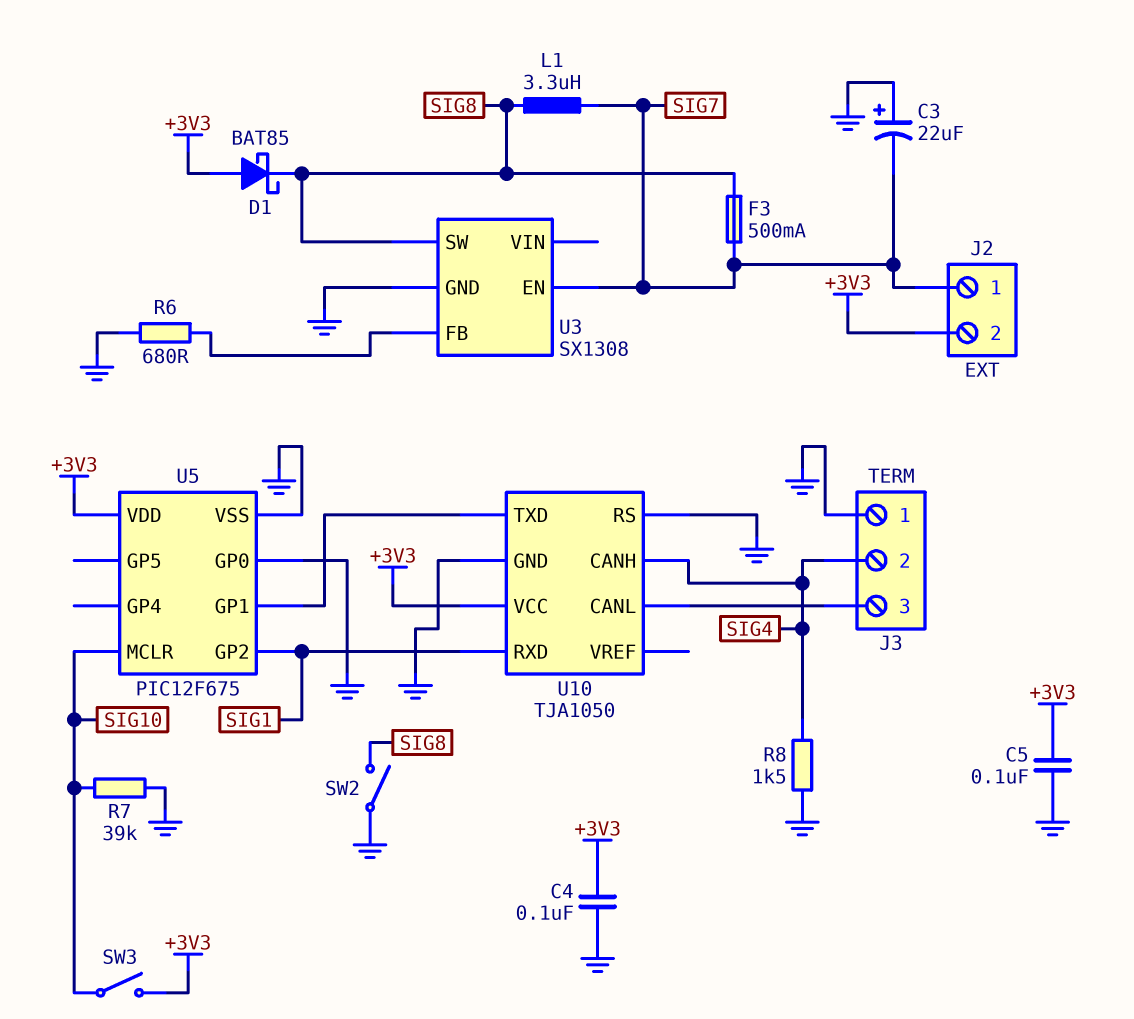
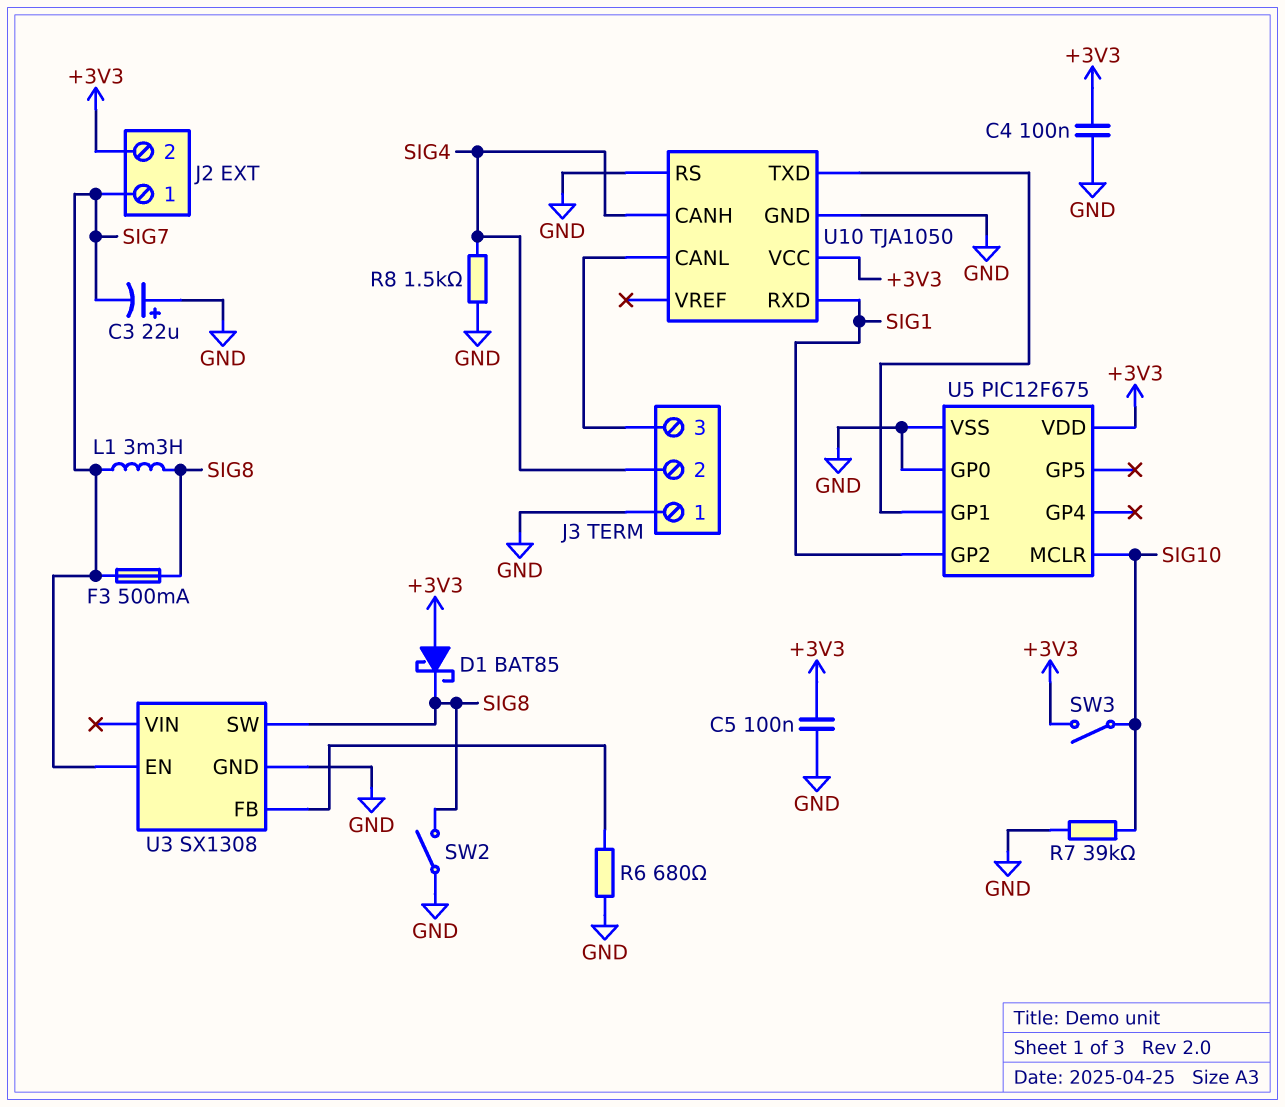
L1: 3.3uH (SIG7, SIG8) -> 3.3mH (SIG7, SIG8)

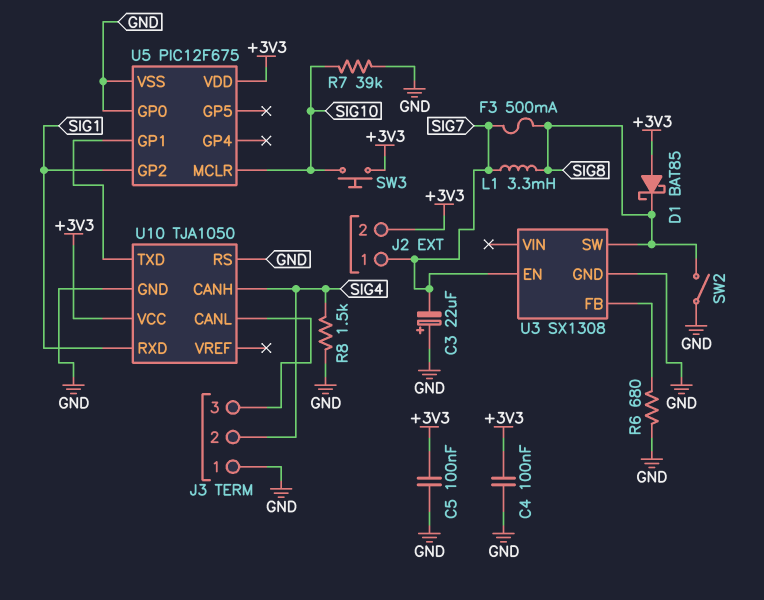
SW3: switch (+3V3, SIG10) -> button (+3V3, SIG10)

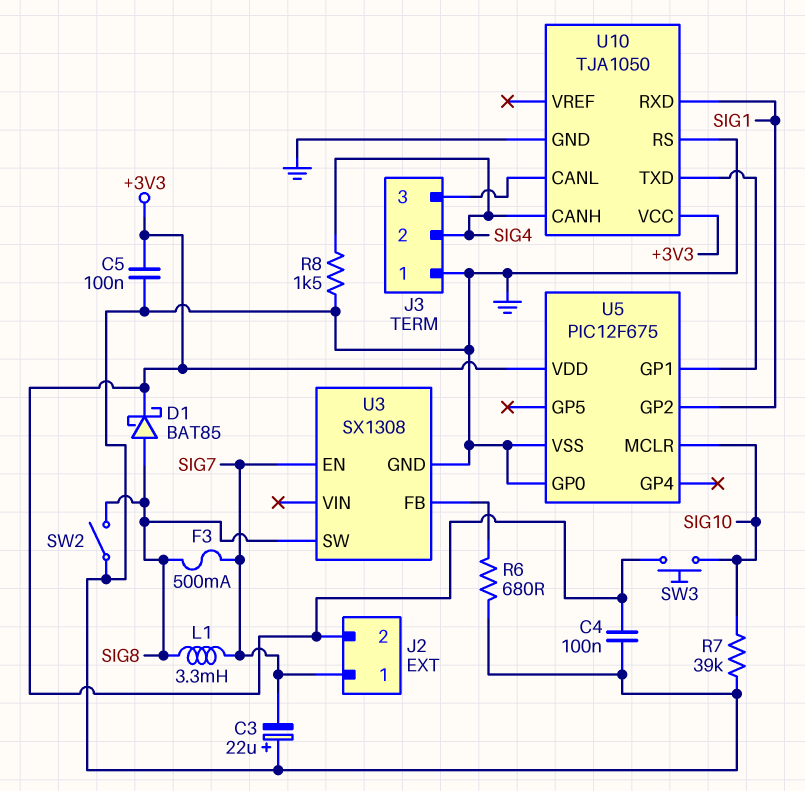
D1: schottky BAT85 (A +3V3, K SIG8) -> schottky BAT85 (A SIG8, K +3V3)

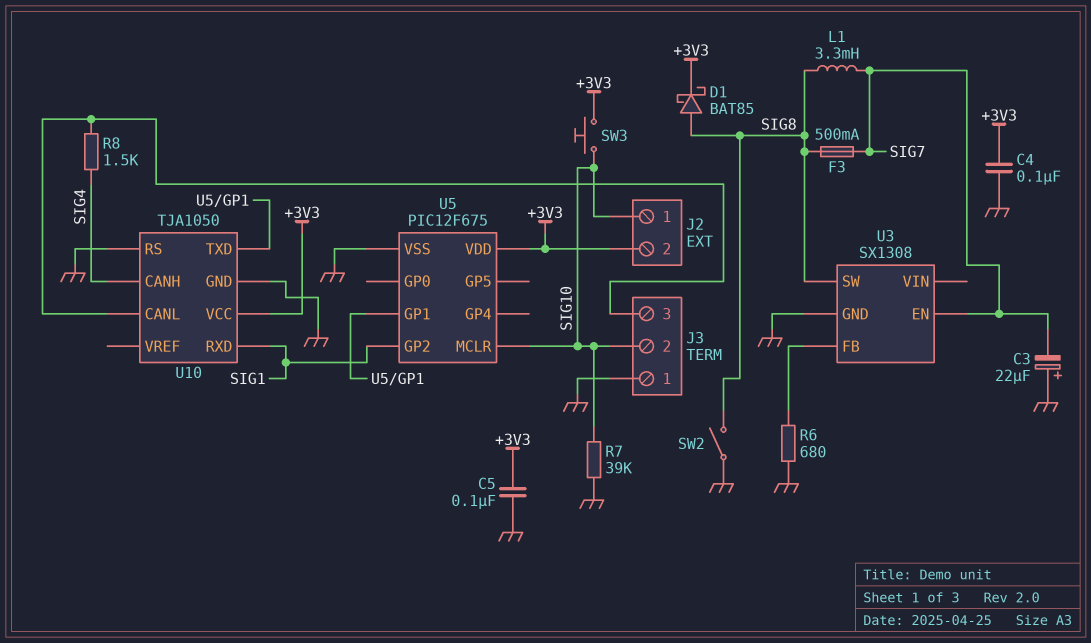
J2 pin 1: SIG7 -> SIG10
J3 pin 2: SIG4 -> SIG10
R8: 1.5k (GND, SIG4) -> 1.5k (J3/3, SIG4)
U5 pin GP0: GND -> none

